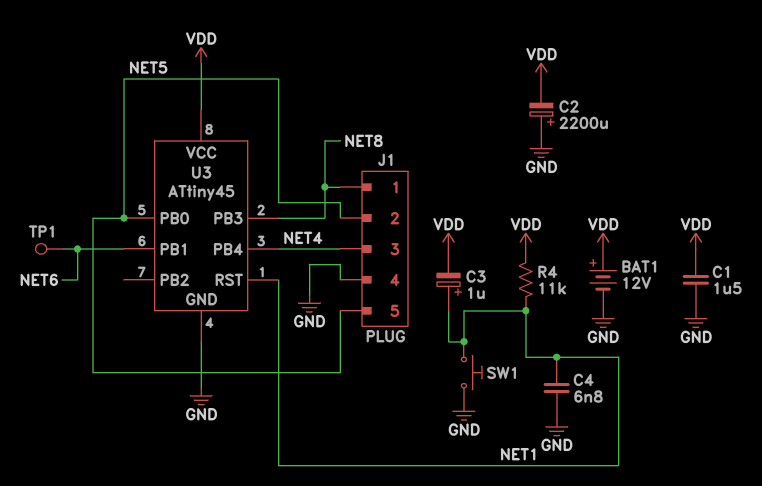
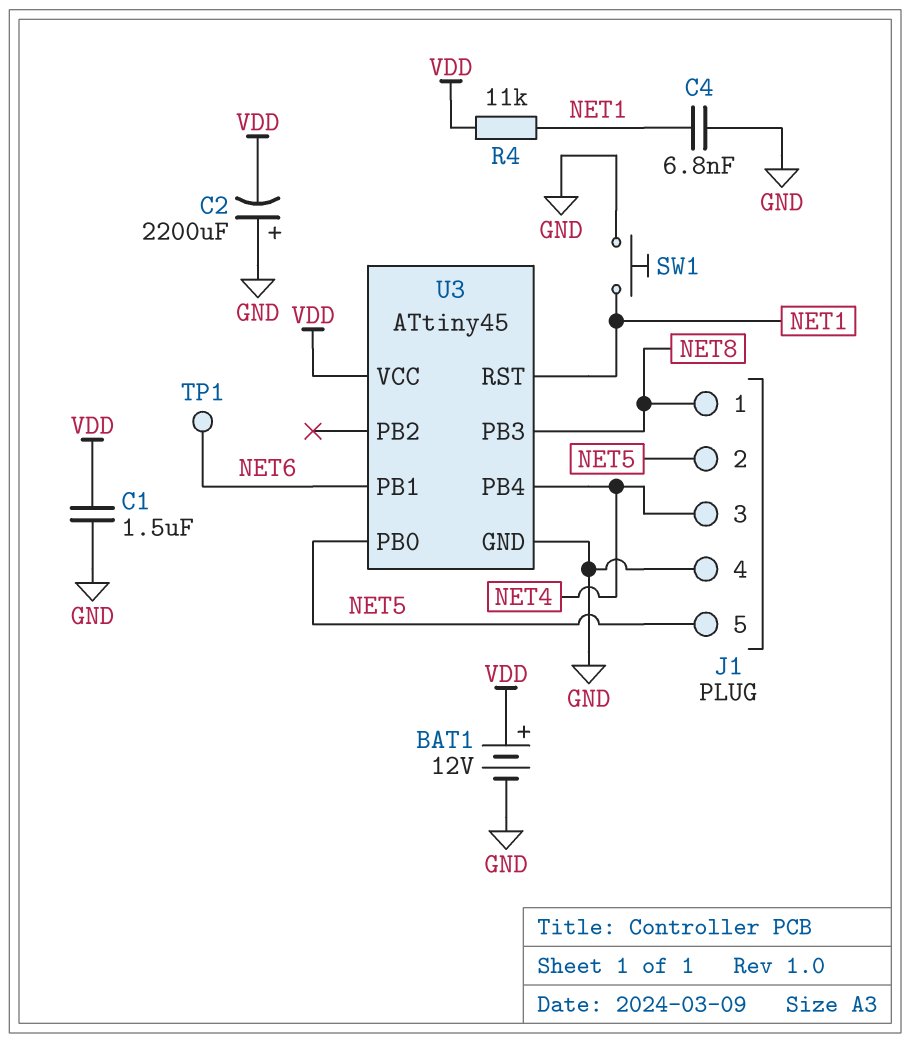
C3: 1uF (plus NET1, minus VDD) -> none

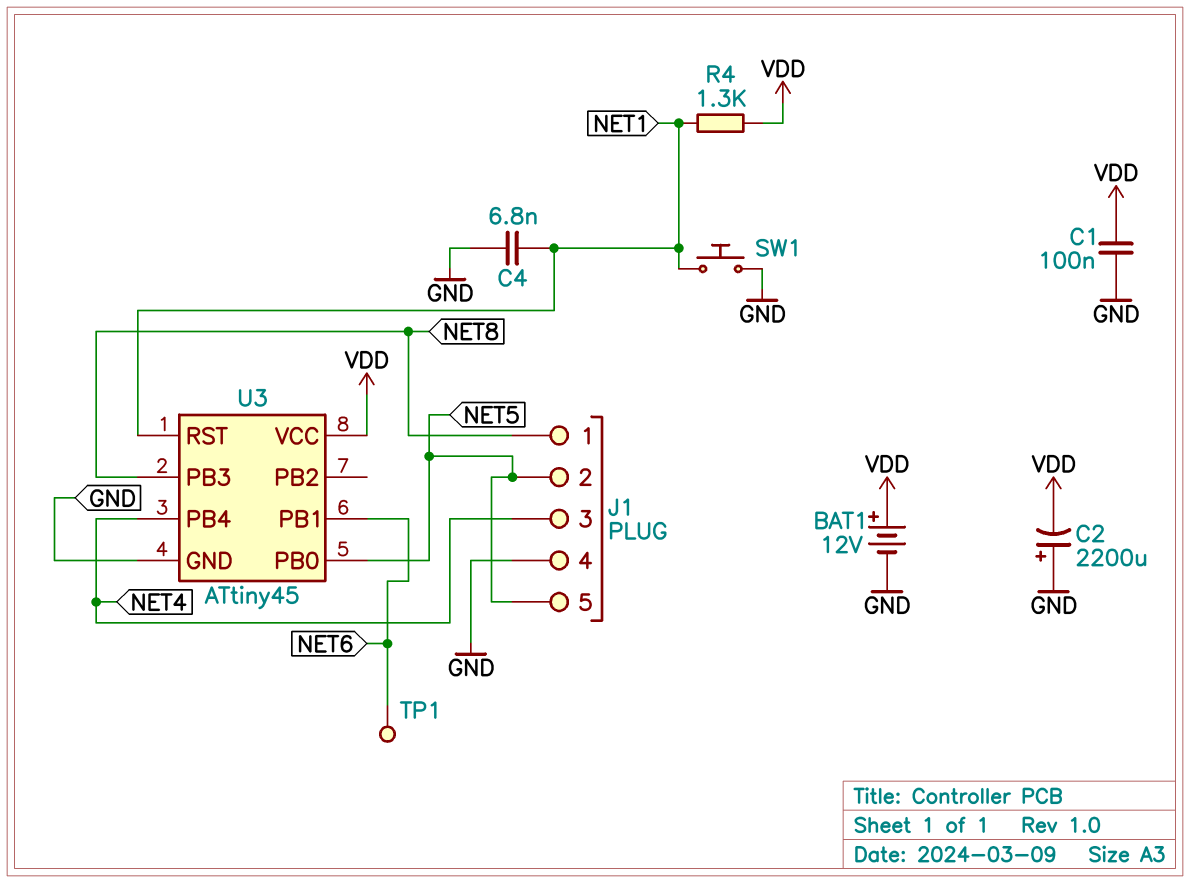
C1: 1.5uF (GND, VDD) -> 100nF (GND, VDD)
R4: 11k (NET1, VDD) -> 1.3k (NET1, VDD)

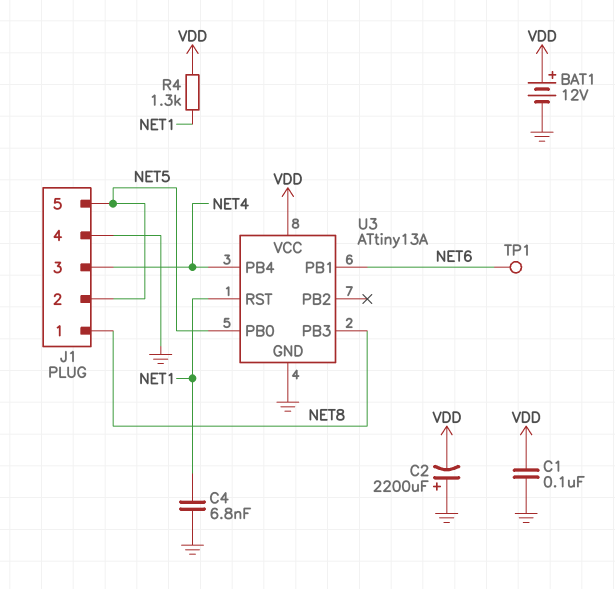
SW1: button (GND, NET1) -> none
U3: ATtiny45 -> ATtiny13A

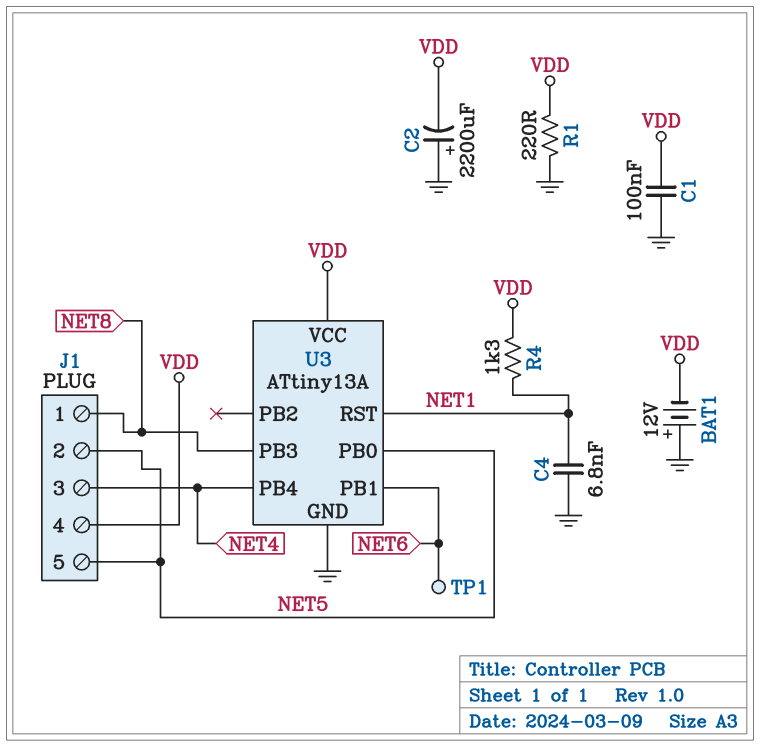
BAT1: 12V (plus VDD, minus GND) -> 12V (plus GND, minus VDD)
J1 pin 4: GND -> VDD
R1: none -> 220 (GND, VDD)

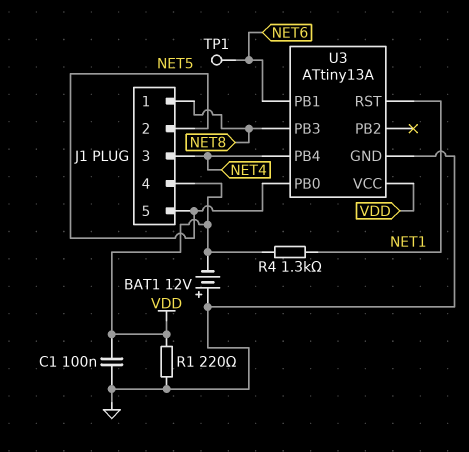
C2: 2200uF (plus GND, minus VDD) -> none
C4: 6.8nF (GND, NET1) -> none

